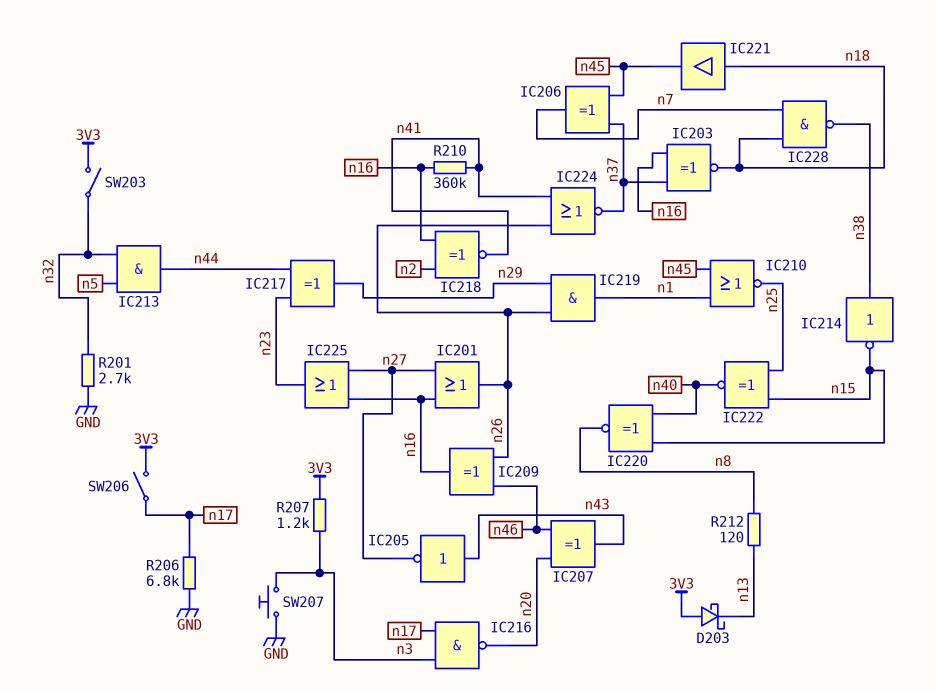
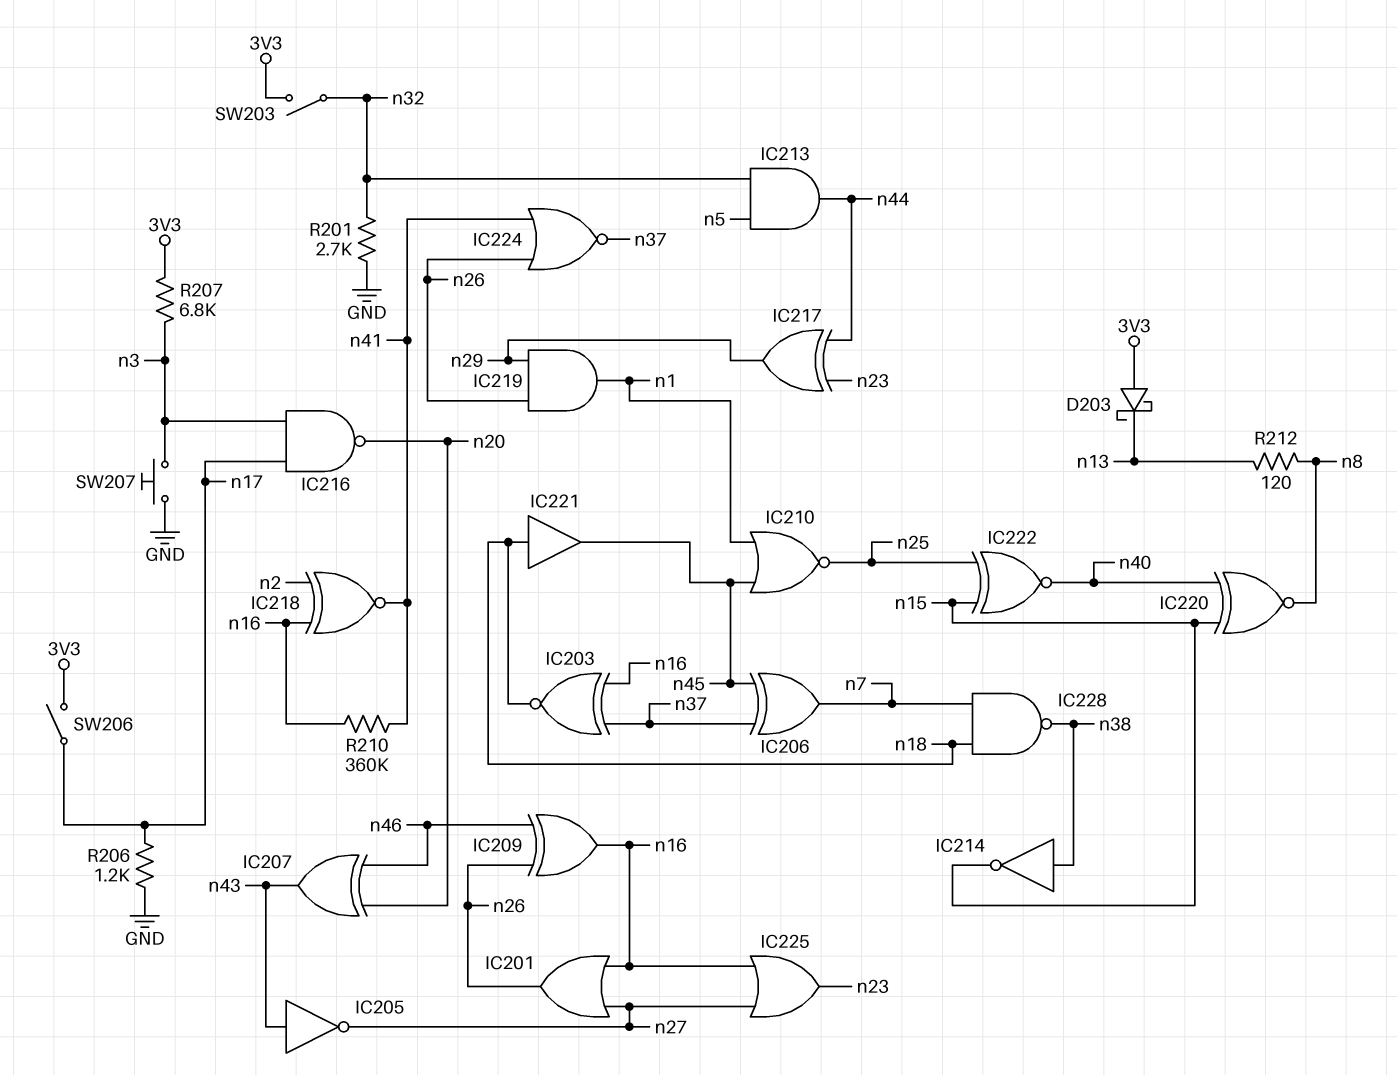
R206: 6.8k (GND, n17) -> 1.2k (GND, n17)
R207: 1.2k (3V3, n3) -> 6.8k (3V3, n3)

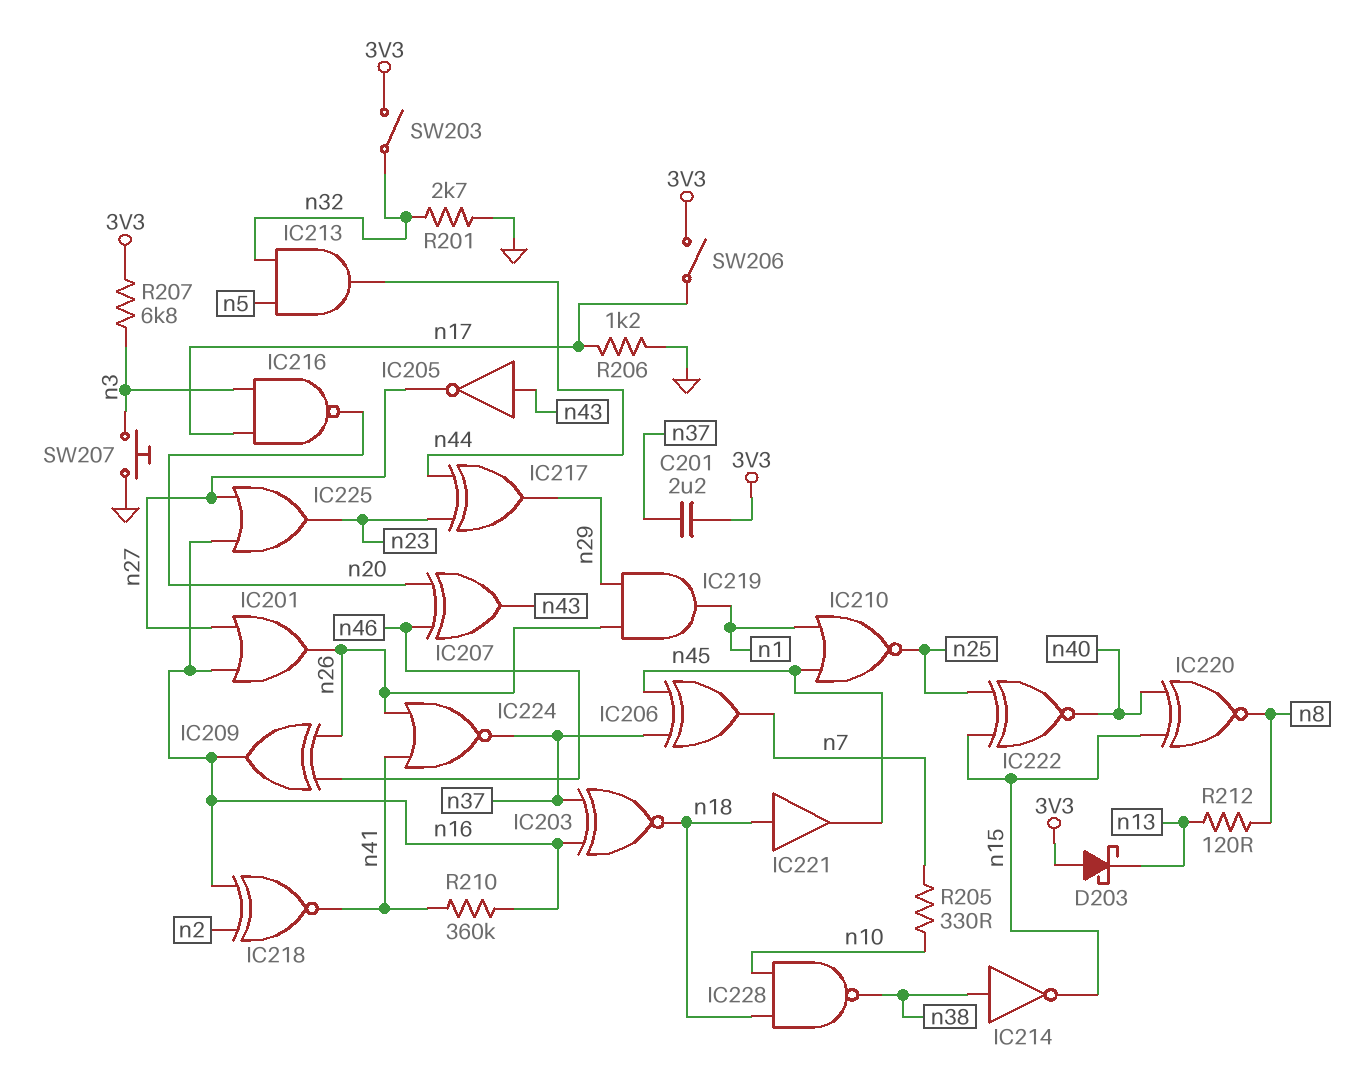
C201: none -> 2.2uF (3V3, n37)
IC228: NAND (in n7, in n18, out n38) -> NAND (in n10, in n18, out n38)
R205: none -> 330 (n7, n10)

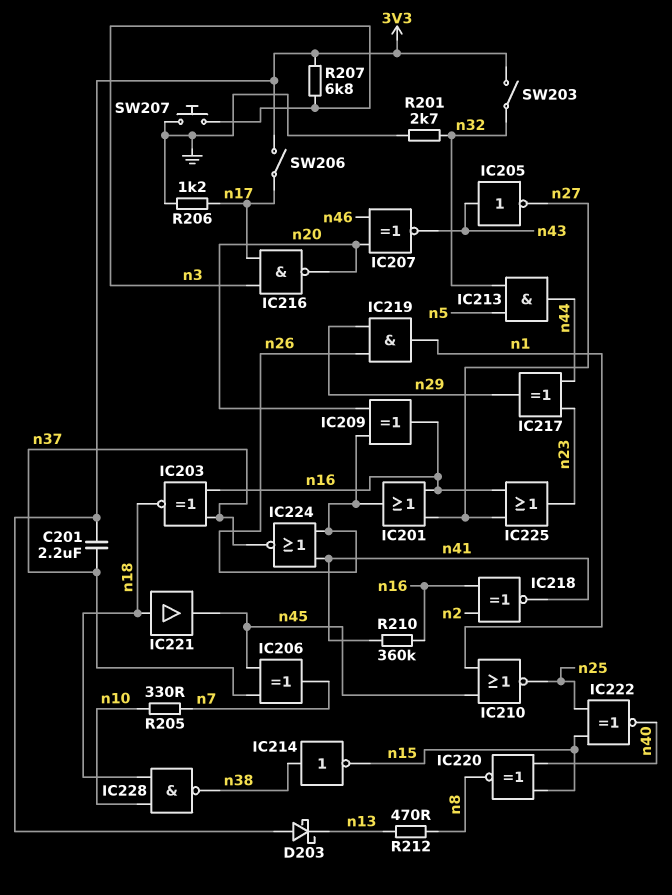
IC207: XOR (in n20, in n46, out n43) -> XNOR (in n20, in n46, out n43)
IC209: XOR (in n26, in n46, out n16) -> XOR (in n20, in n26, out n16)
R212: 120 (n8, n13) -> 470 (n8, n13)

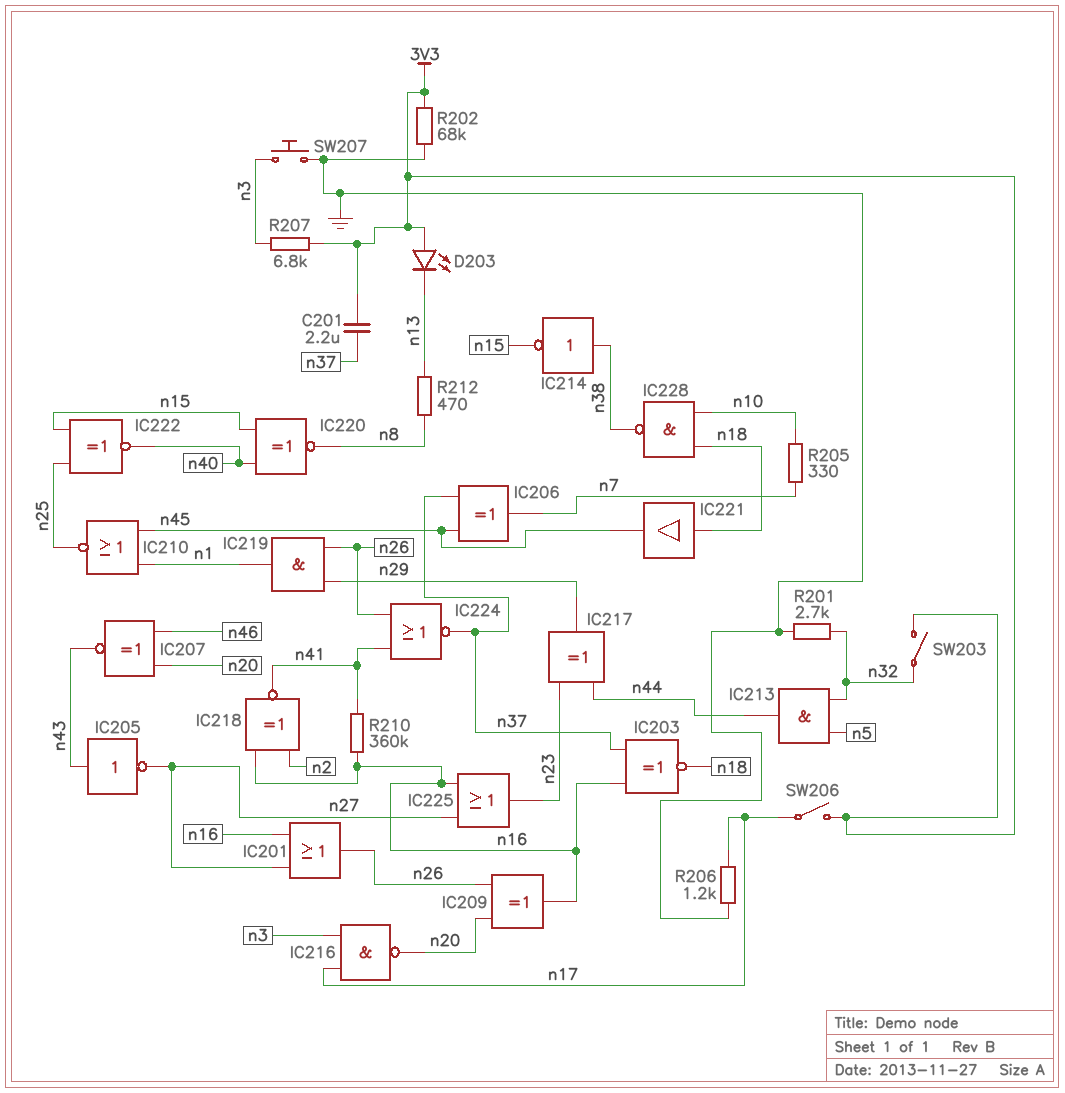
D203: schottky (A 3V3, K n13) -> LED (A 3V3, K n13)
R202: none -> 68k (3V3, GND)

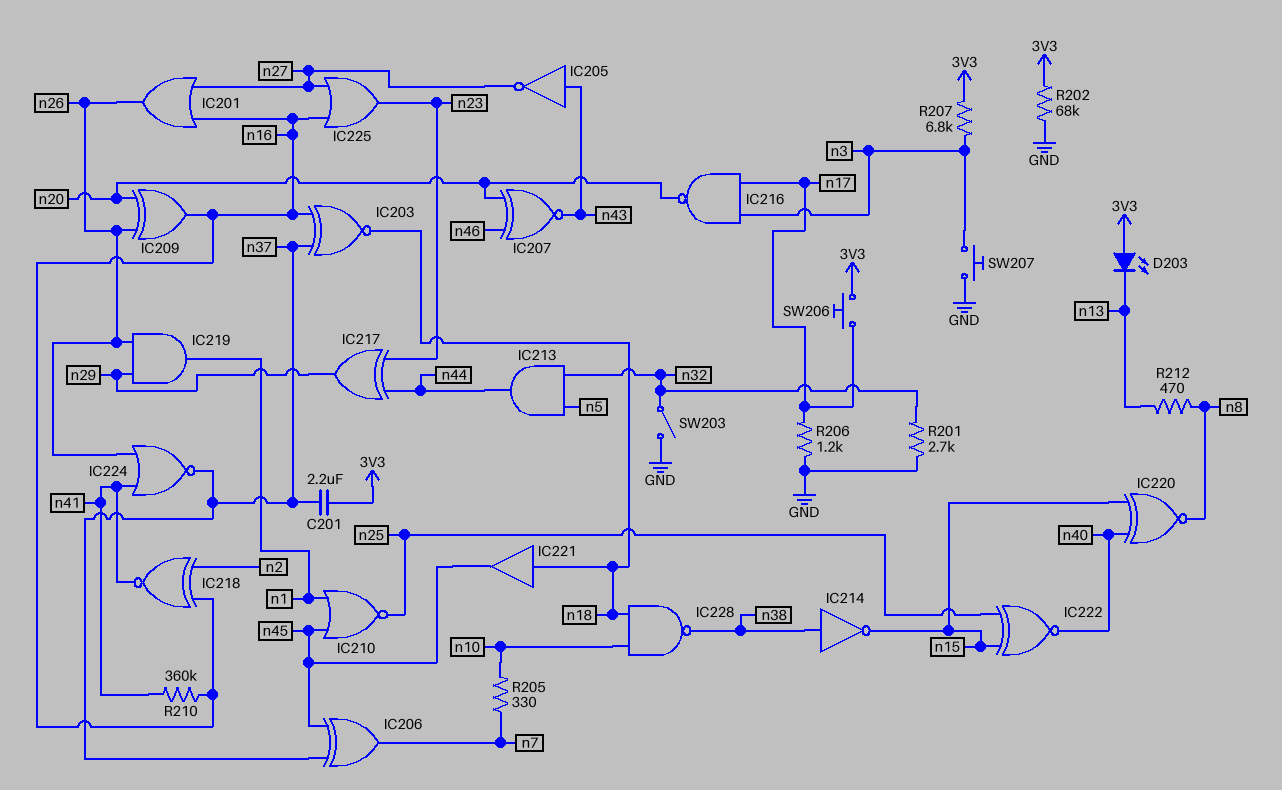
SW203: switch (3V3, n32) -> switch (GND, n32)
SW206: switch (3V3, n17) -> button (3V3, n17)

